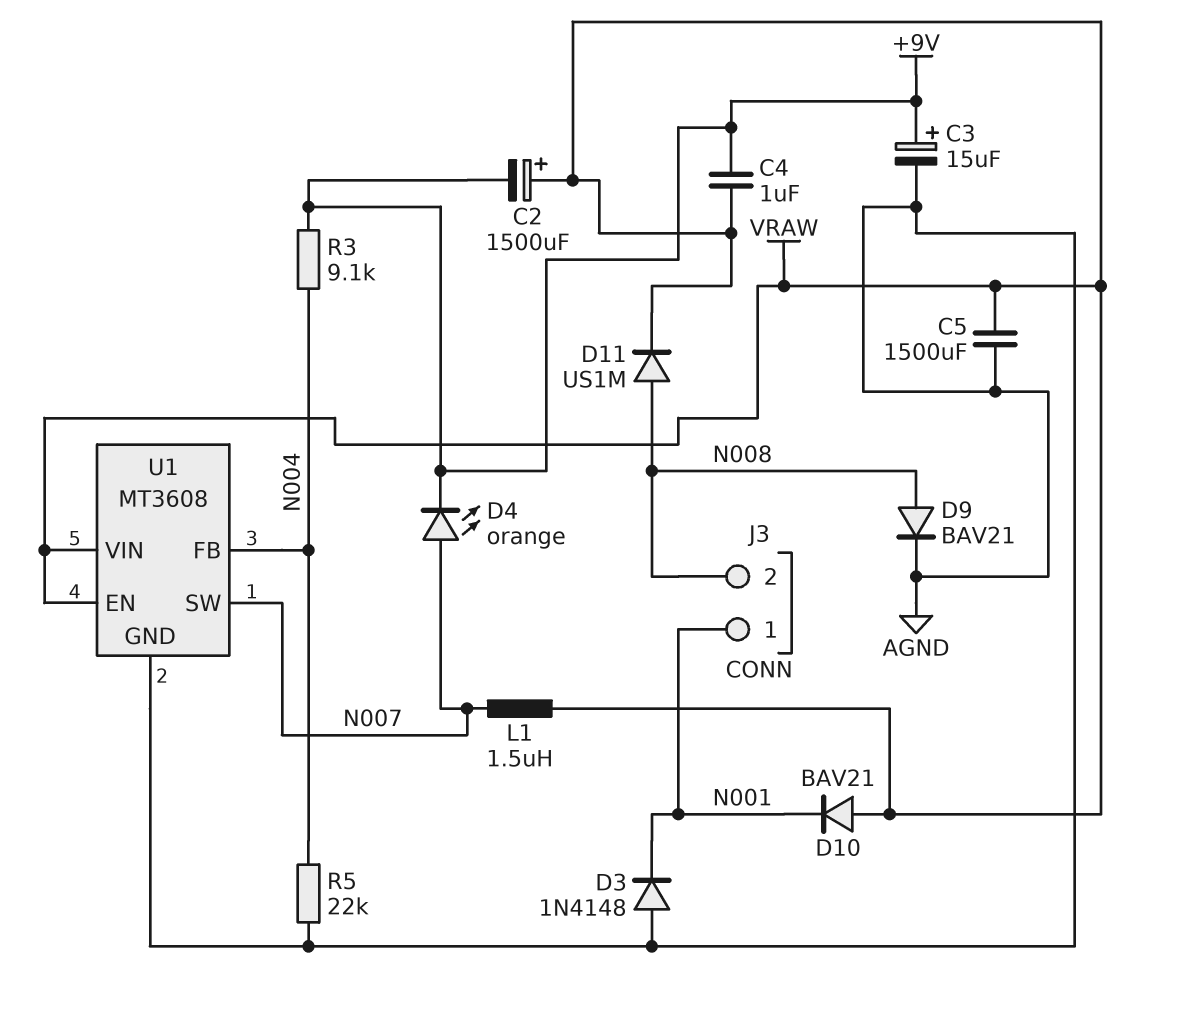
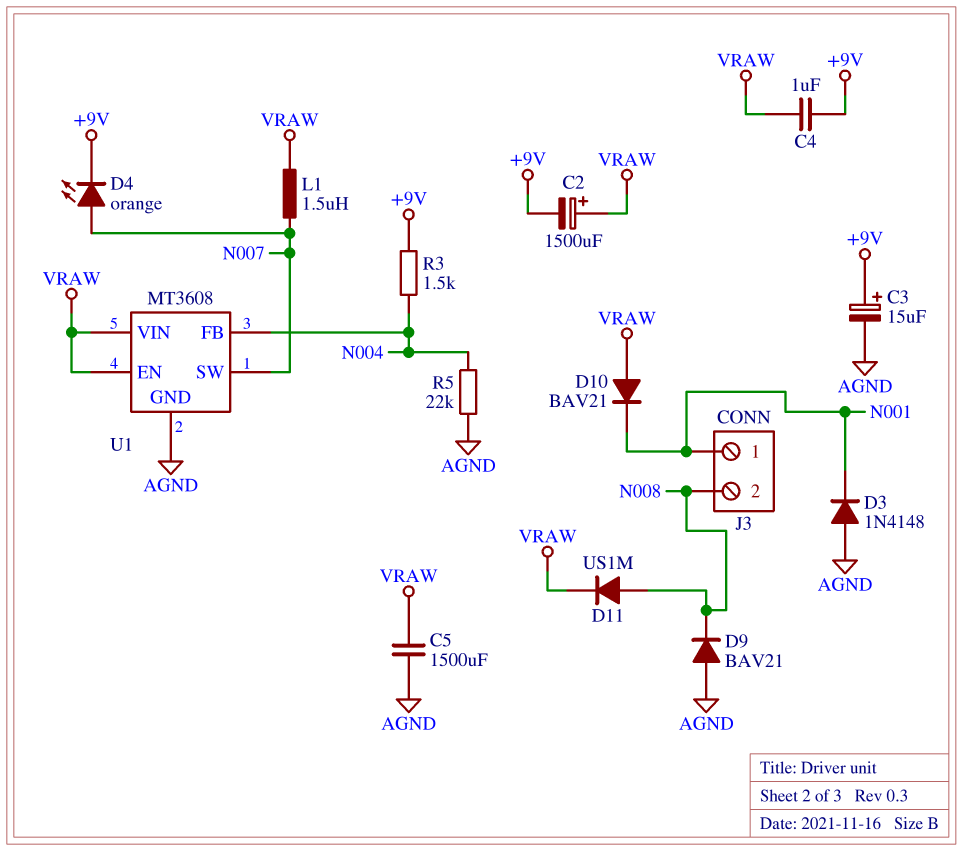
D9: diode BAV21 (A N008, K AGND) -> diode BAV21 (A AGND, K N008)
R3: 9.1k (+9V, N004) -> 1.5k (+9V, N004)

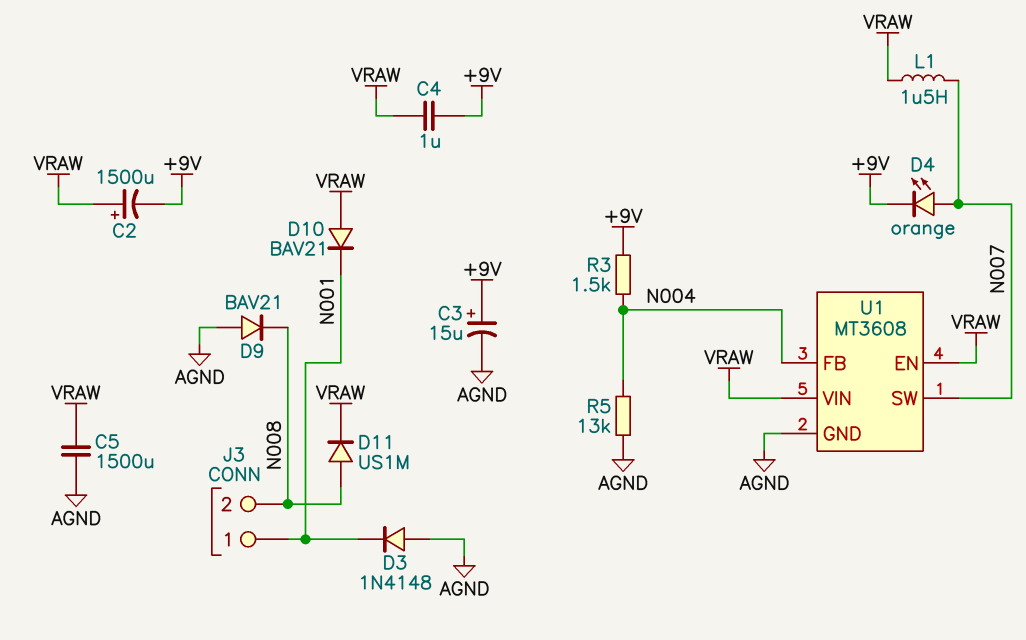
R5: 22k (AGND, N004) -> 13k (AGND, N004)

